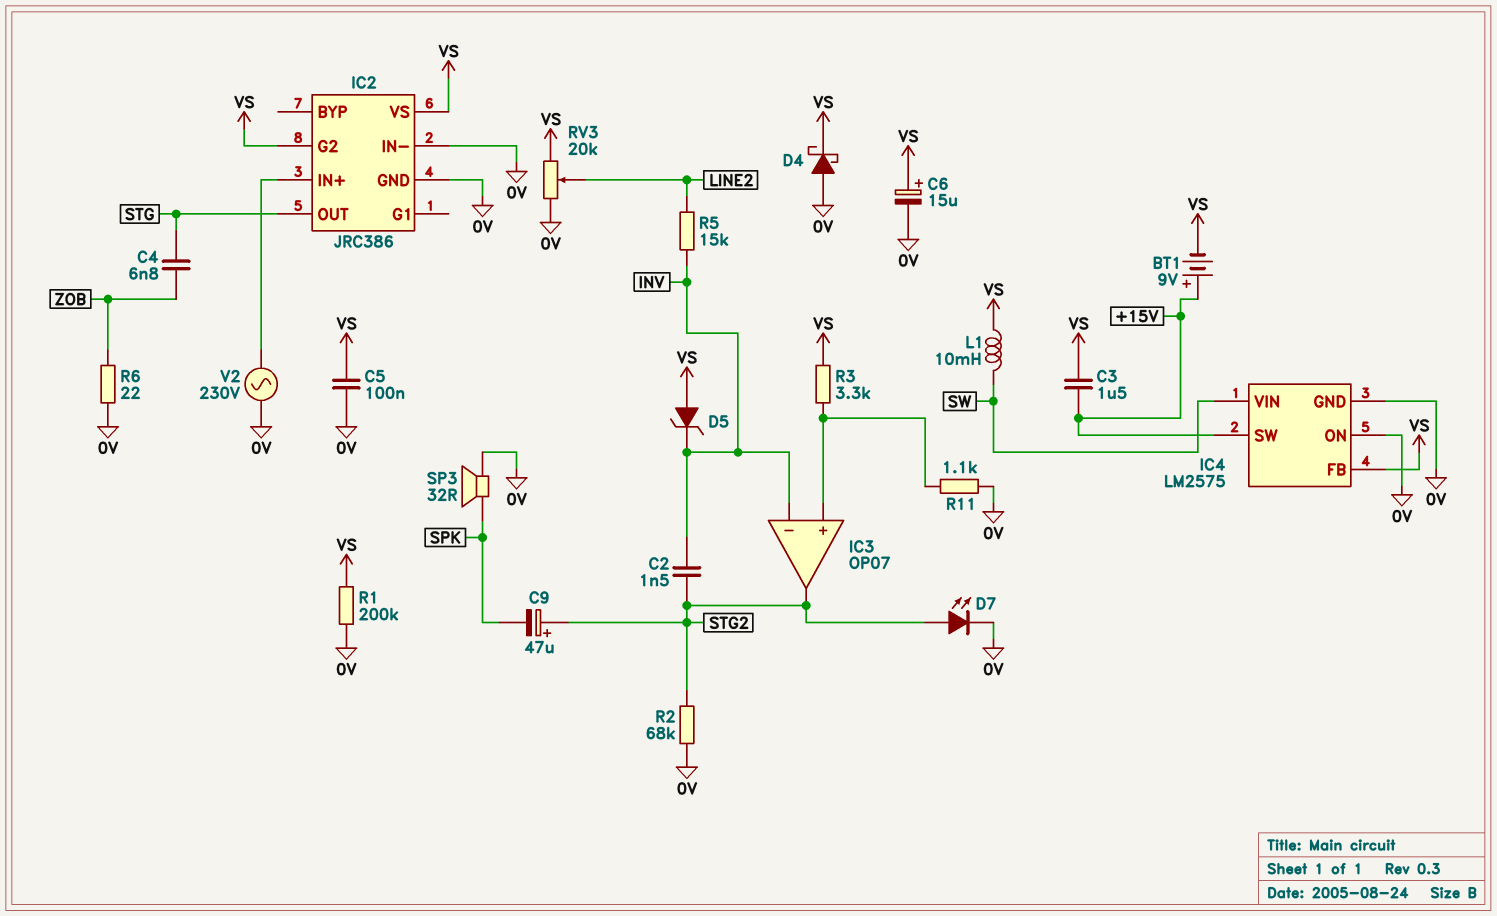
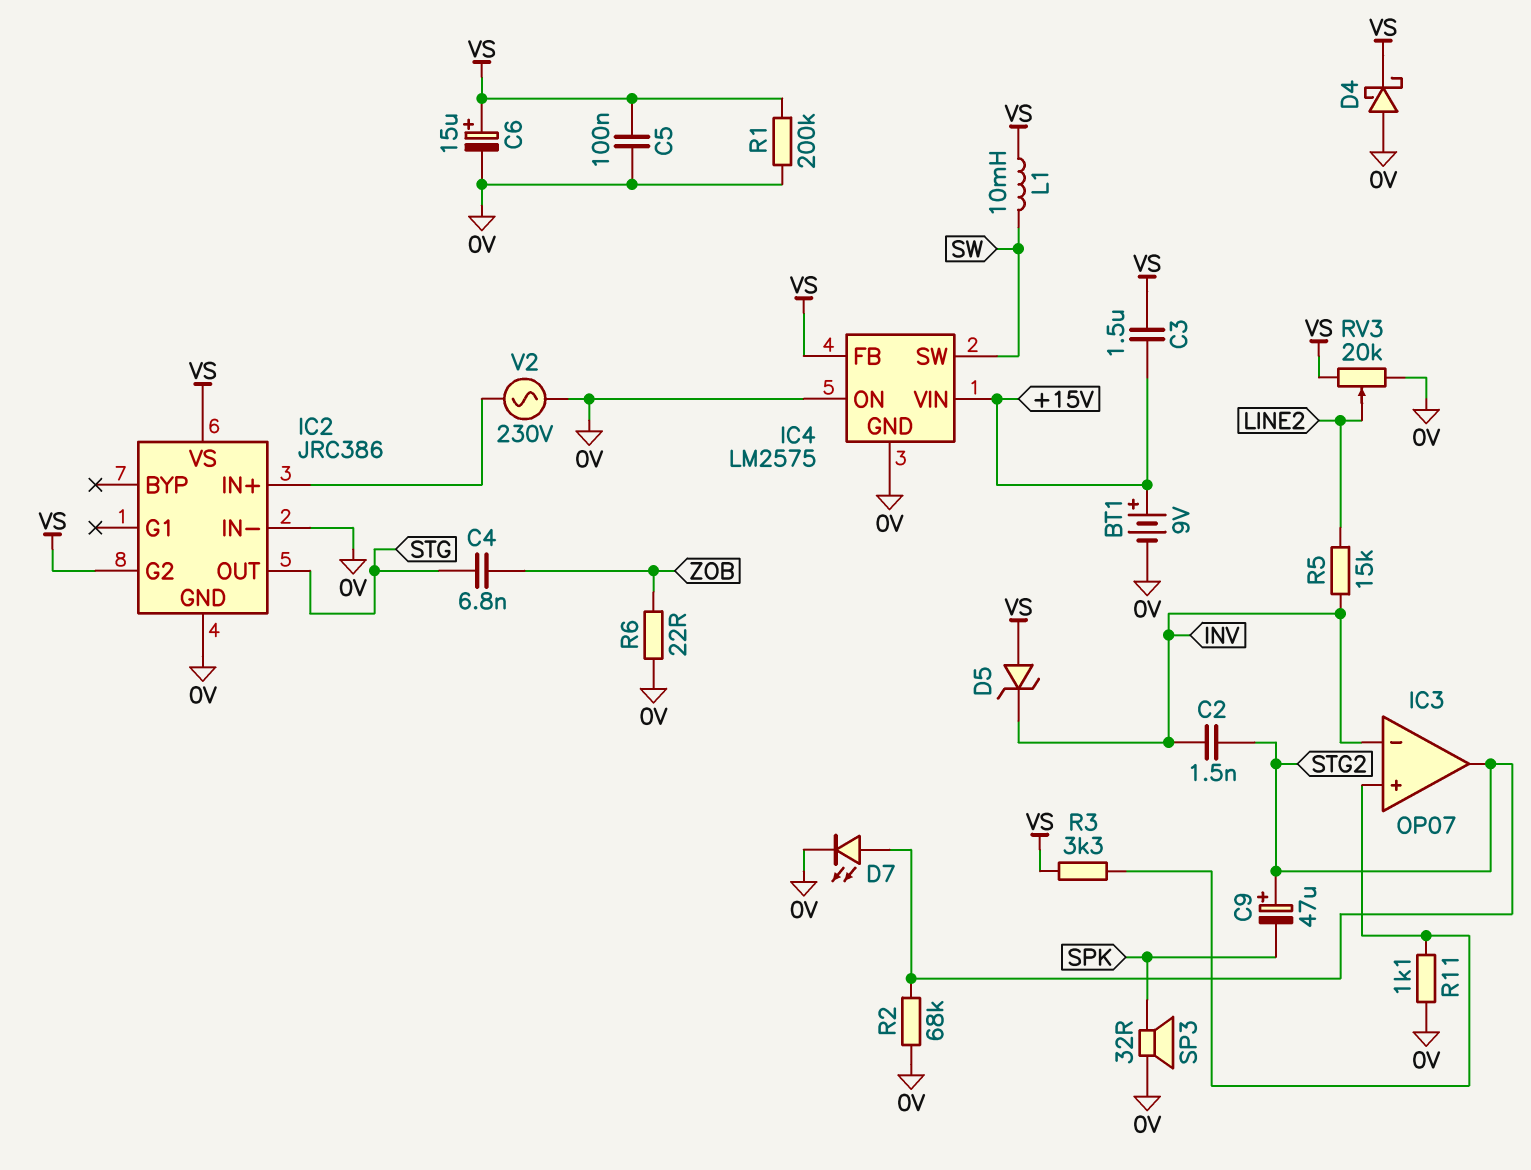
BT1: 9V (plus +15V, minus VS) -> 9V (plus +15V, minus 0V)
IC4 pin SW: +15V -> SW
IC4 pin VIN: SW -> +15V

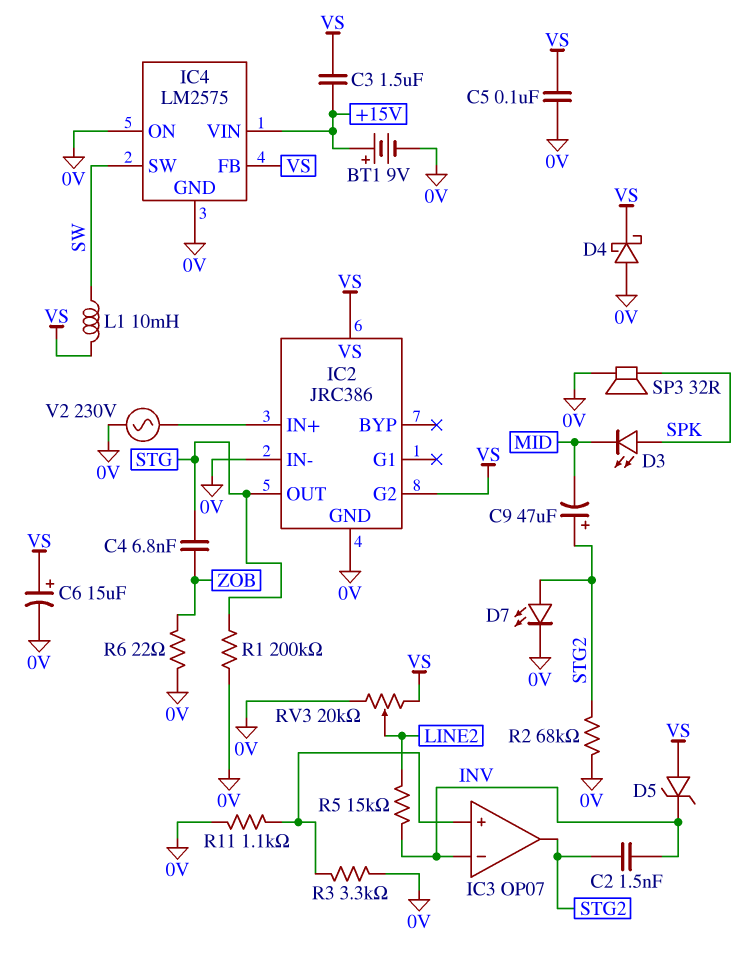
C9: 47uF (plus STG2, minus SPK) -> 47uF (plus STG2, minus MID)
D3: none -> LED (A SPK, K MID)
R1: 200k (0V, VS) -> 200k (0V, STG)
R3: 3.3k (IC3/in+, VS) -> 3.3k (0V, IC3/in+)

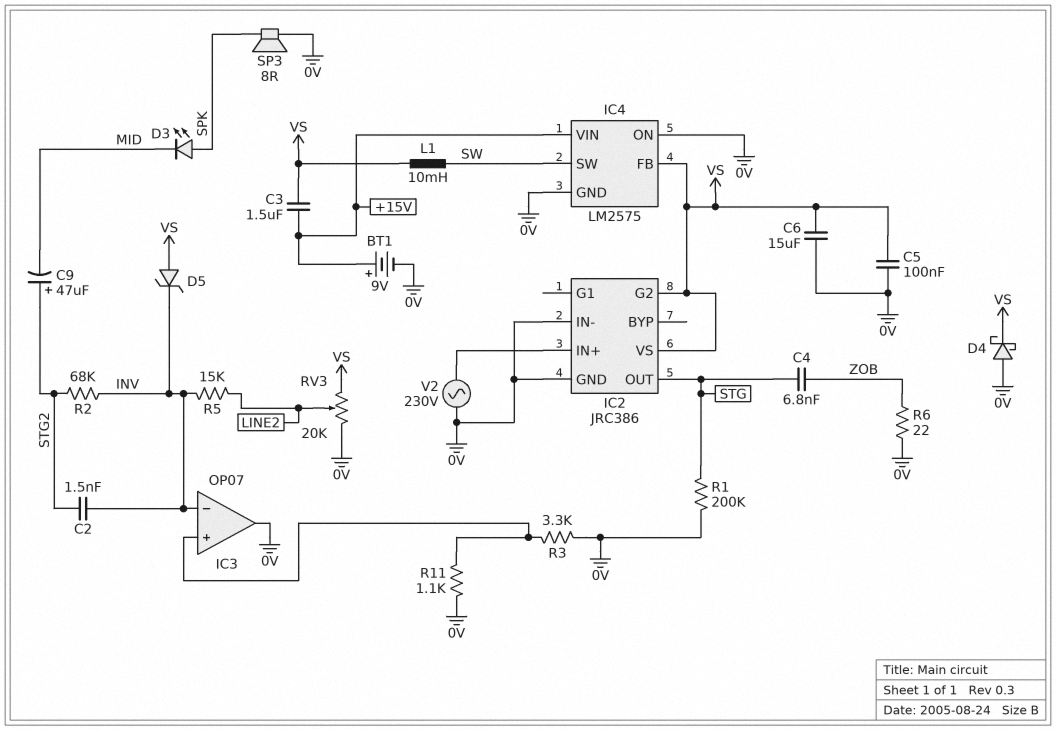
C6: 15uF (plus VS, minus 0V) -> 15uF (0V, VS)
D7: LED (A STG2, K 0V) -> none
IC3 pin out: STG2 -> 0V
R2: 68k (0V, STG2) -> 68k (INV, STG2)
SP3: speaker 32R (0V, SPK) -> speaker 8R (0V, SPK)

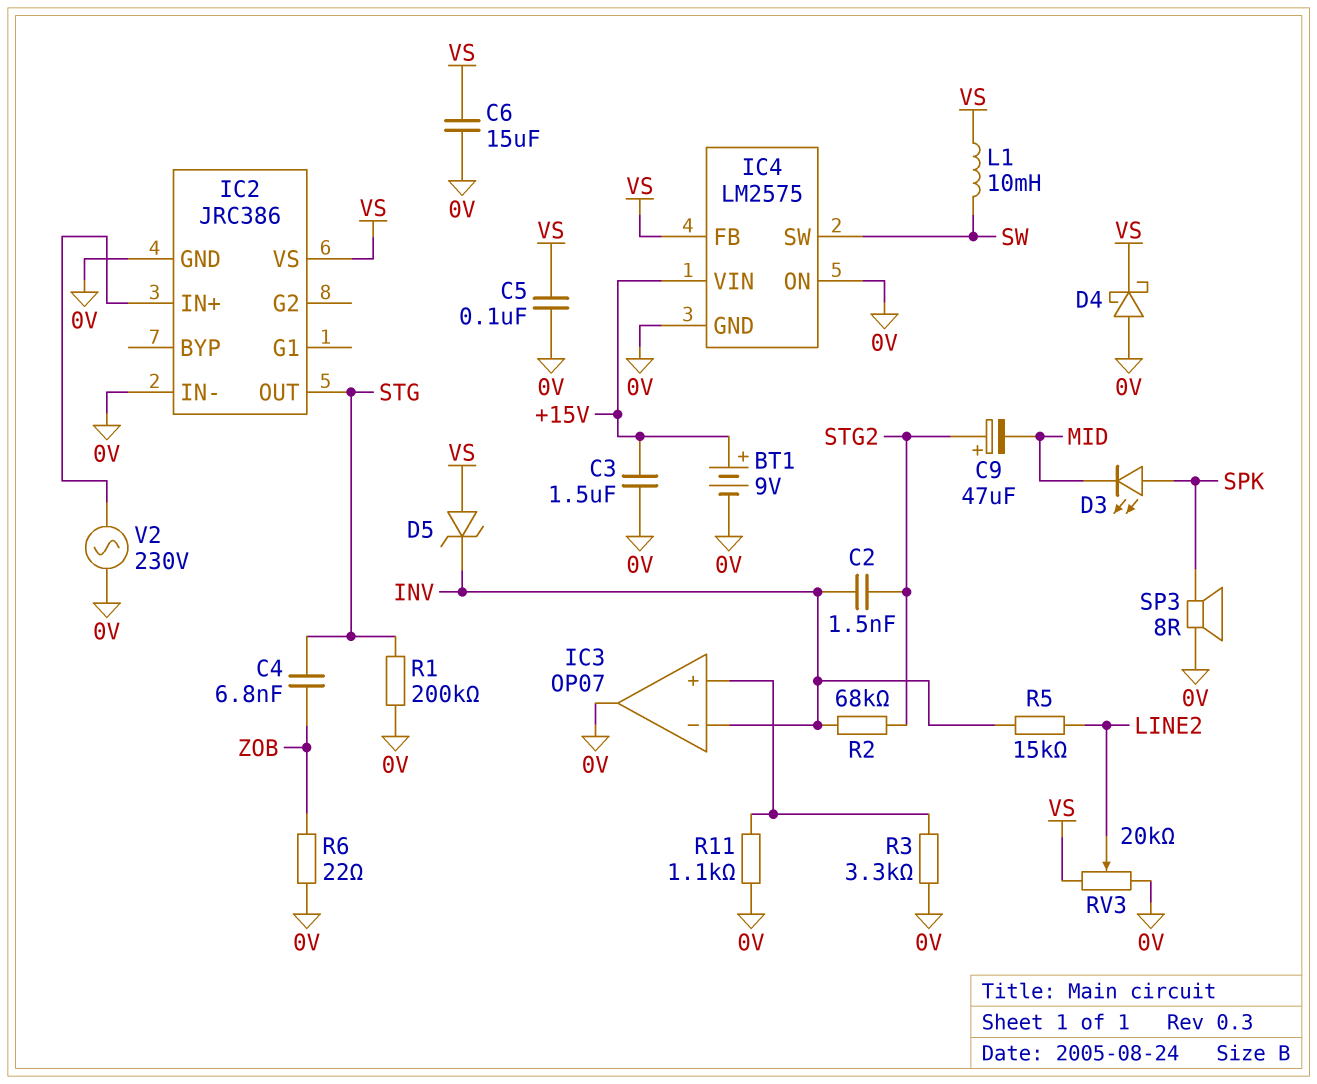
C3: 1.5uF (+15V, VS) -> 1.5uF (+15V, 0V)
IC2 pin G2: VS -> none

